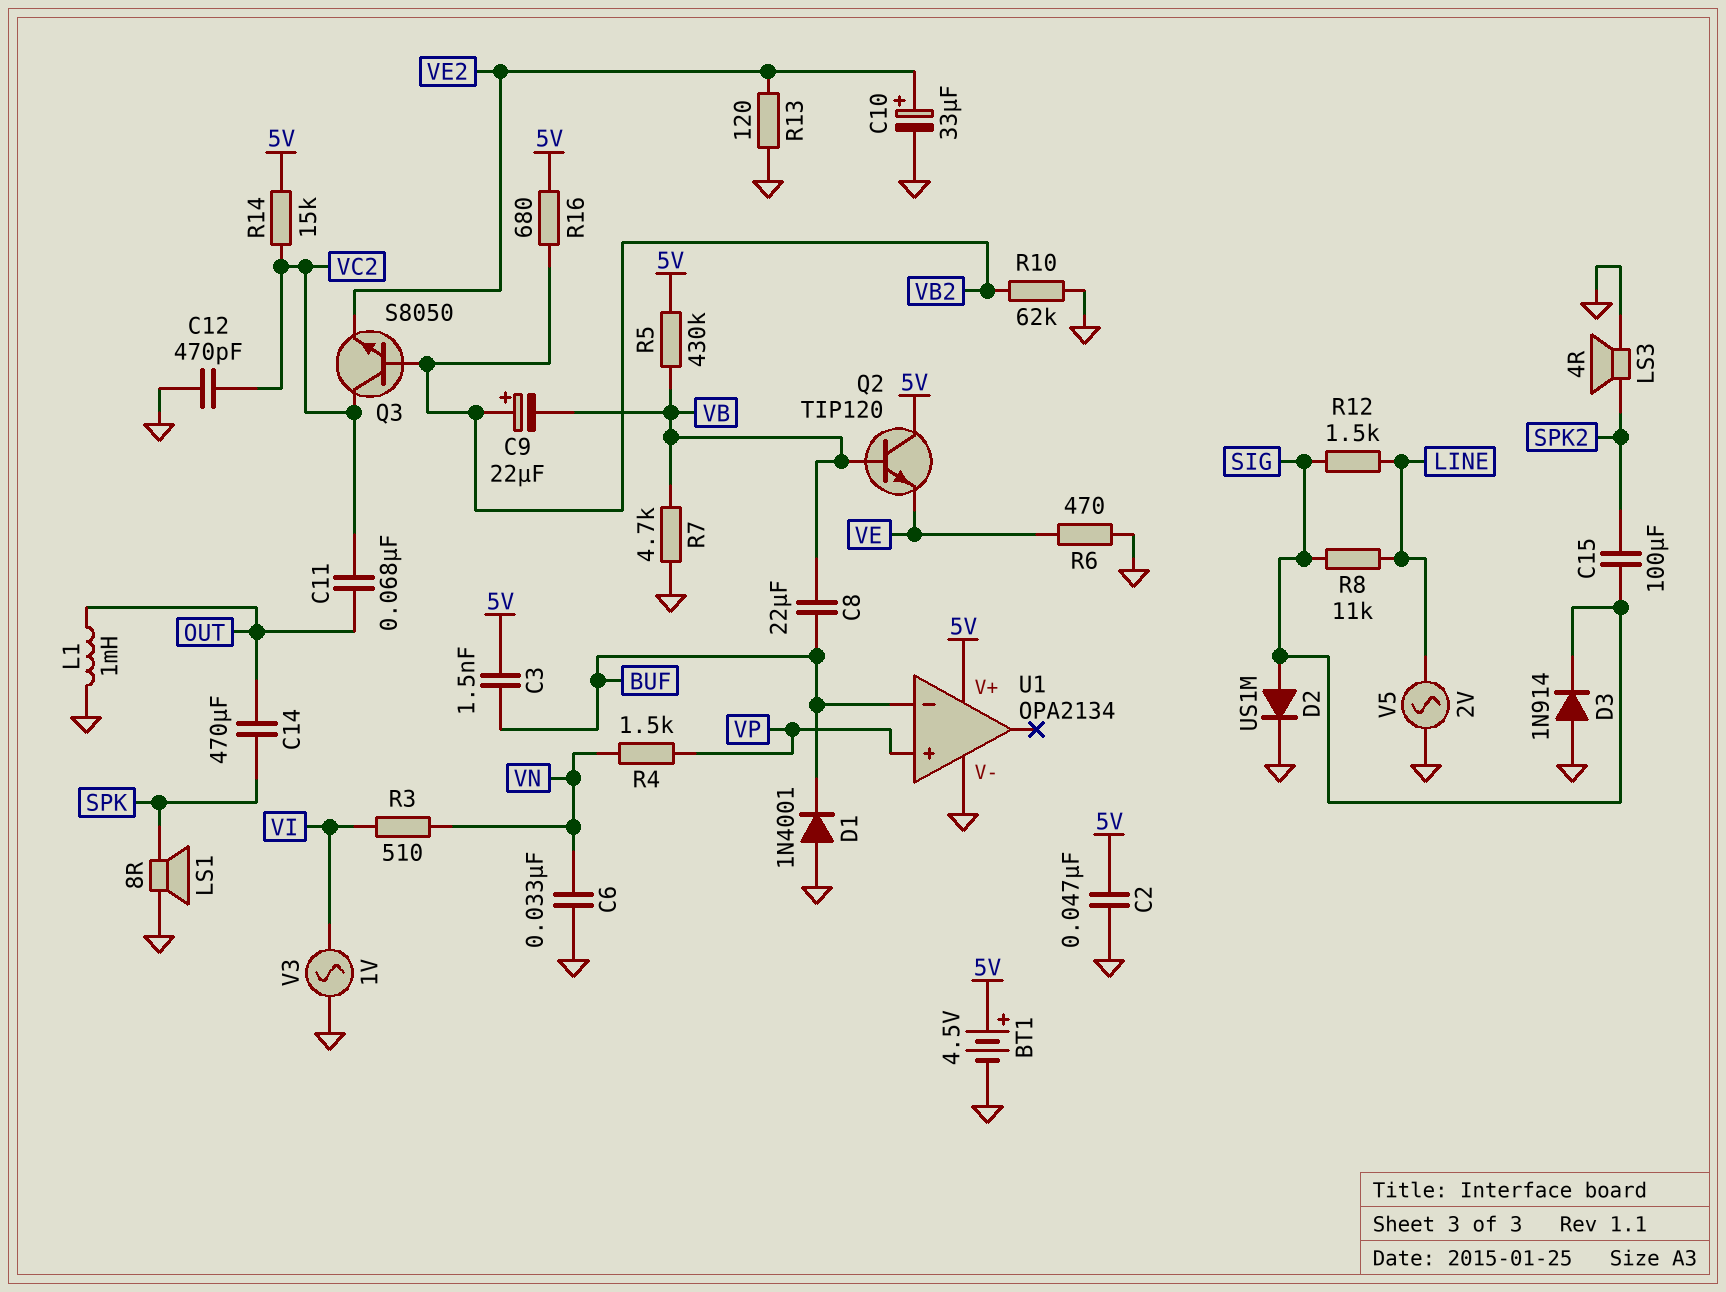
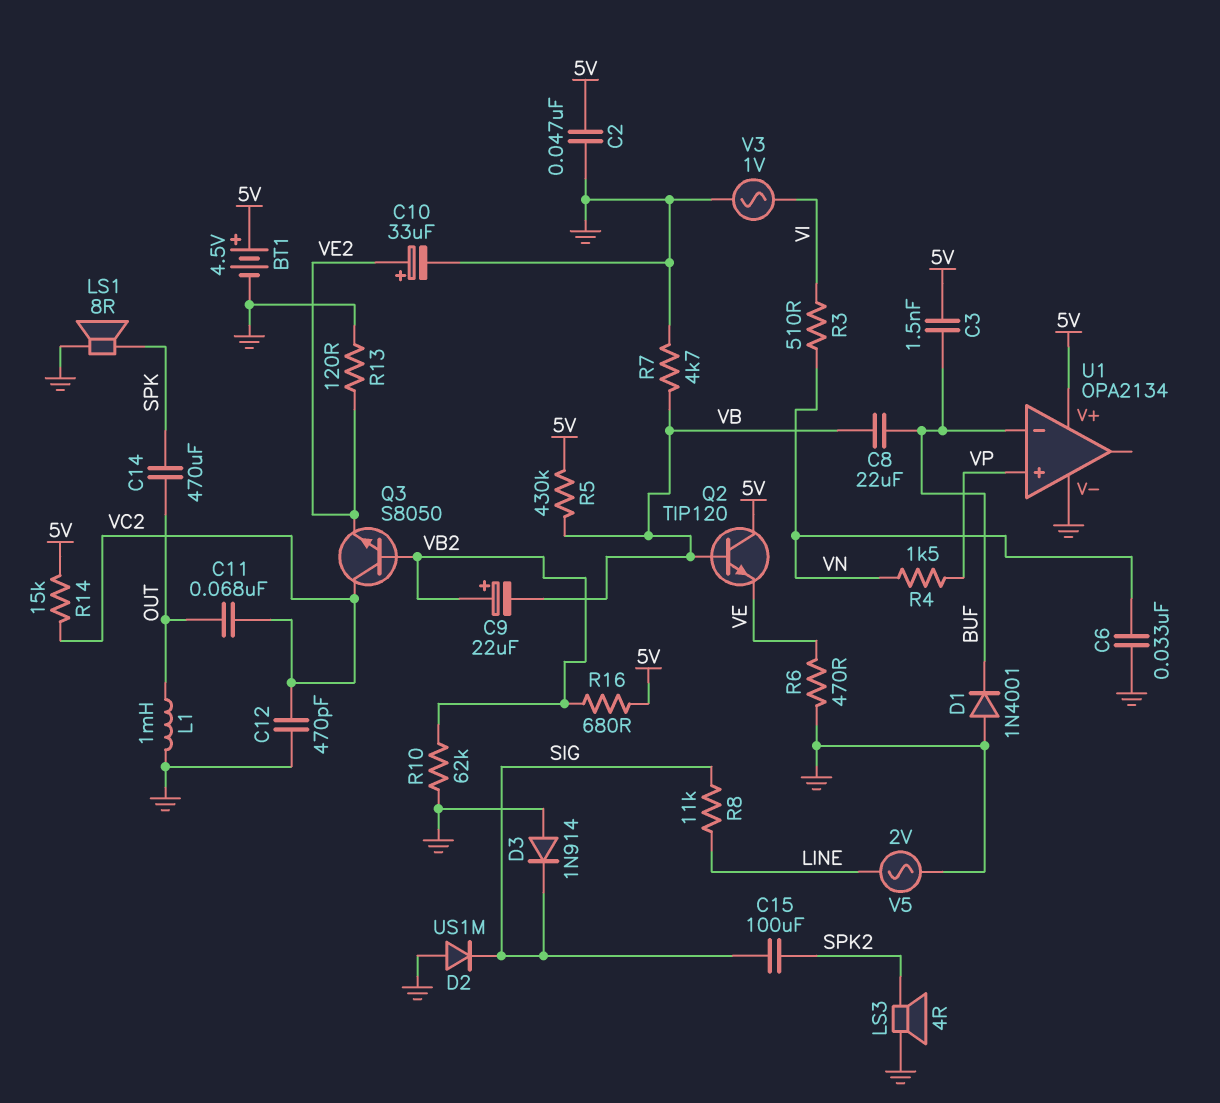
D2: diode US1M (A SIG, K GND) -> diode US1M (A GND, K SIG)
R12: 1.5k (LINE, SIG) -> none

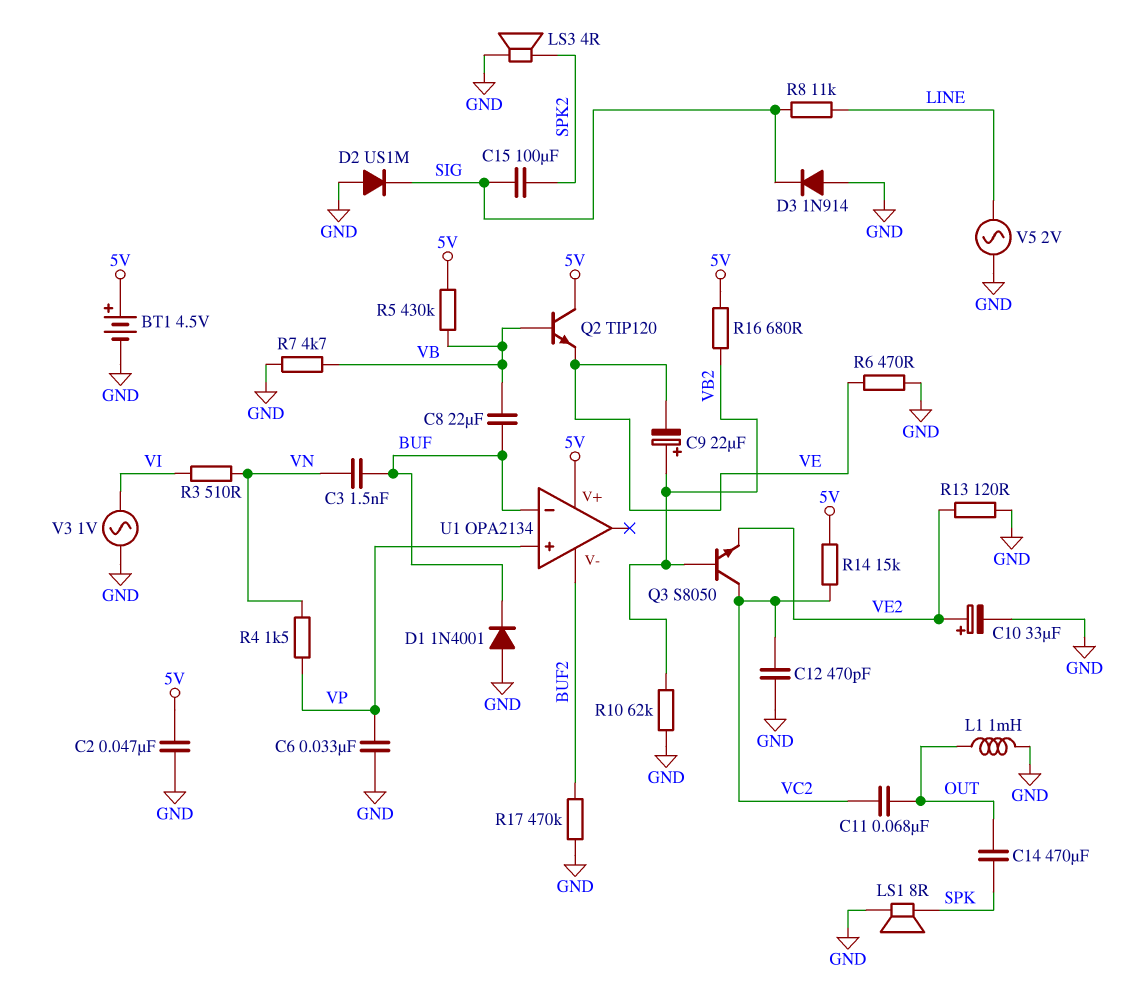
C3: 1.5nF (5V, BUF) -> 1.5nF (BUF, VN)
C6: 33nF (GND, VN) -> 33nF (GND, VP)
C9: 22uF (plus VB2, minus VB) -> 22uF (plus VB2, minus VE)
R17: none -> 470k (BUF2, GND)
U1 pin V-: GND -> BUF2

